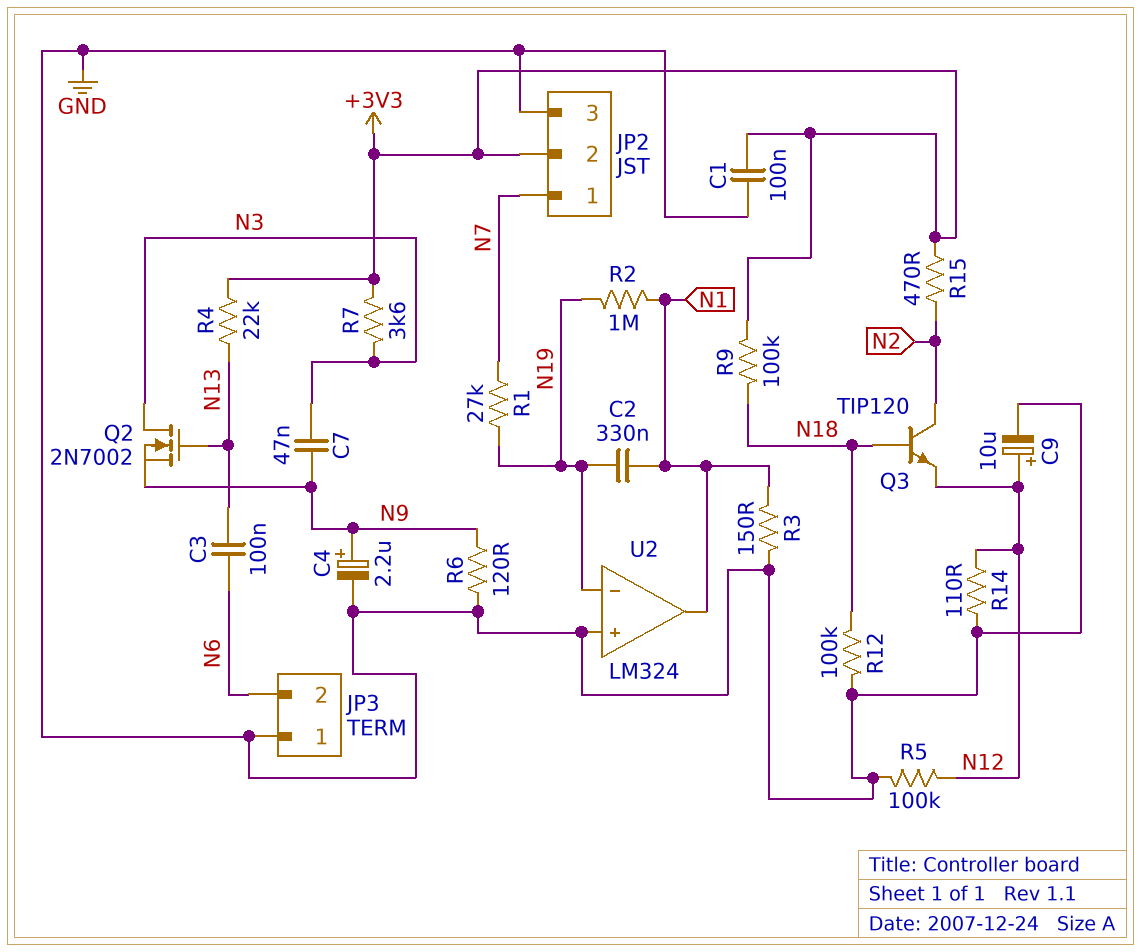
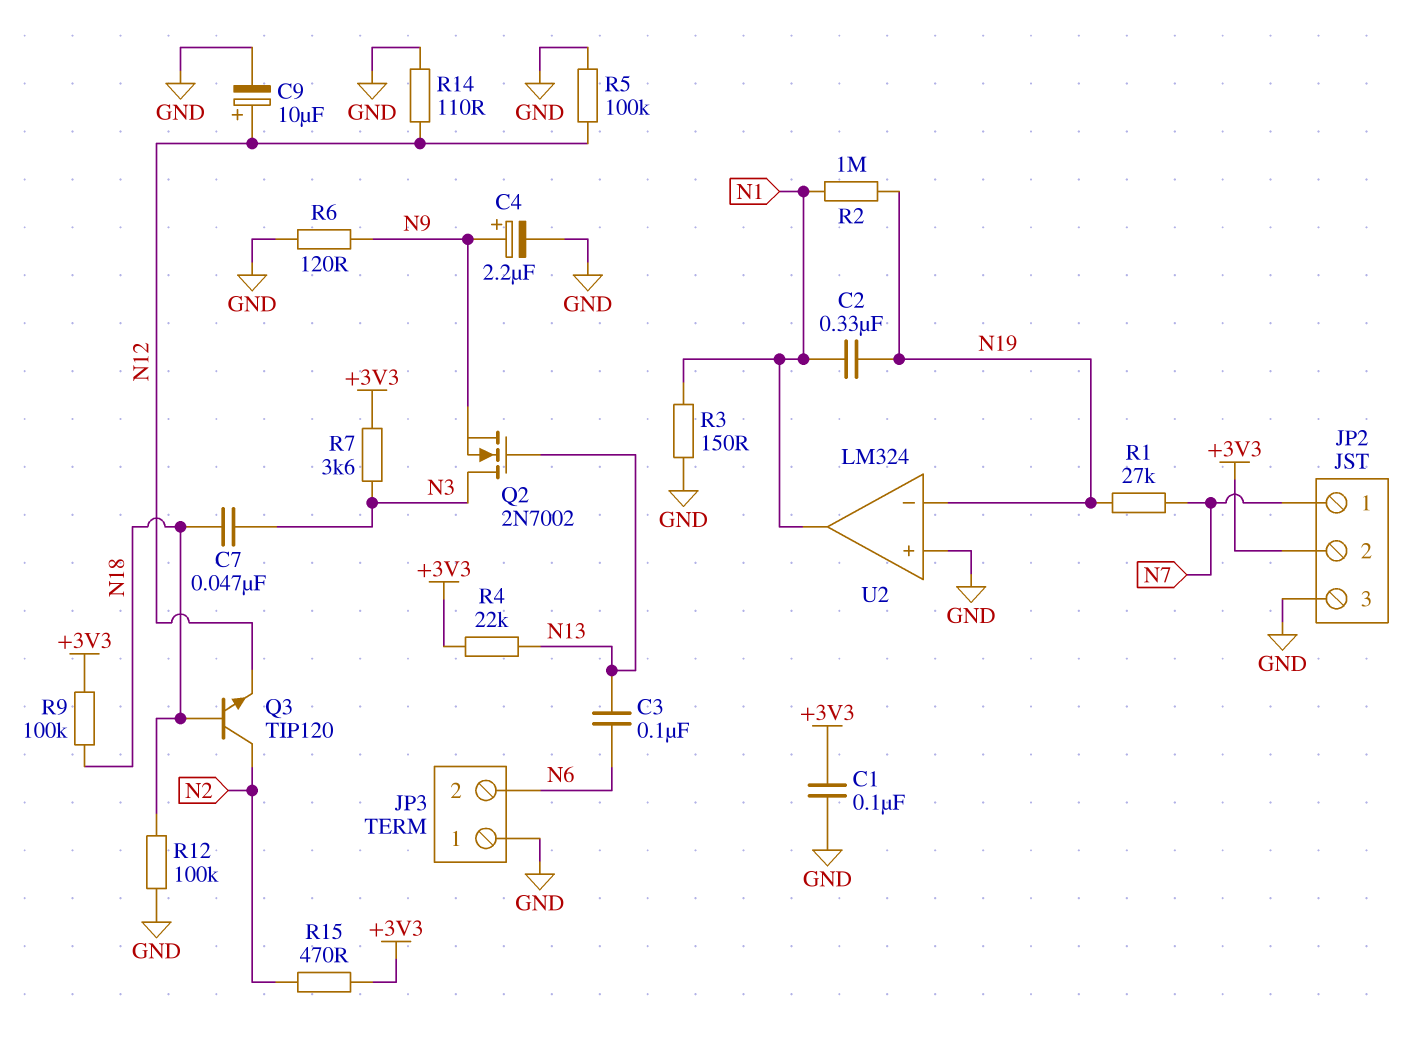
C7: 47nF (N3, N9) -> 47nF (N3, N18)

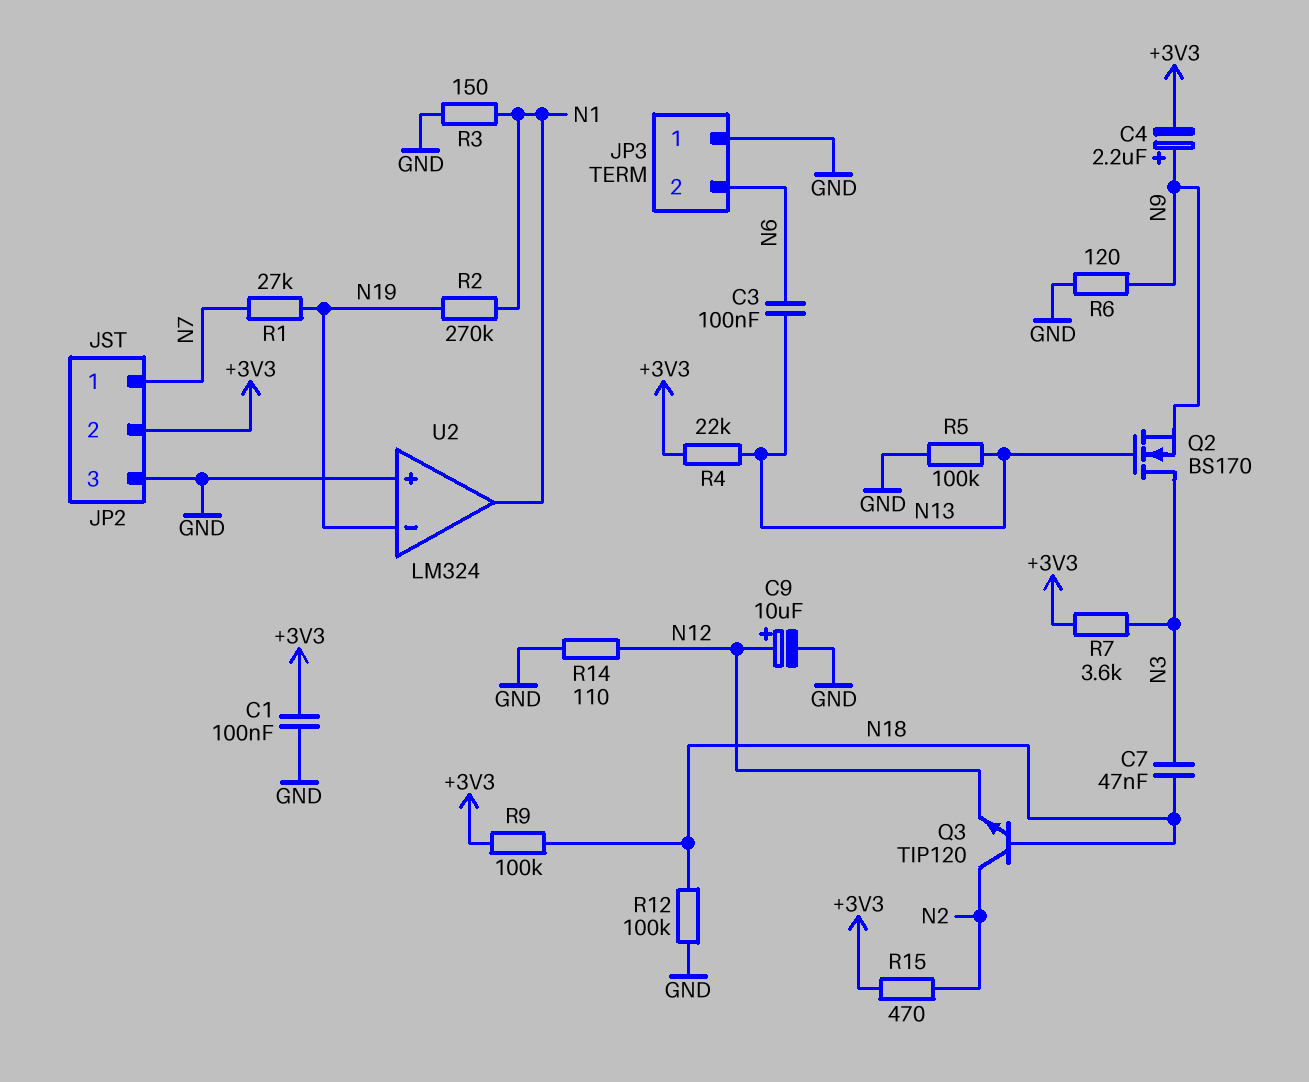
C2: 330nF (N1, N19) -> none
C4: 2.2uF (plus N9, minus GND) -> 2.2uF (plus N9, minus +3V3)
Q2: NMOS 2N7002 (G N13, D N3, S N9) -> NMOS BS170 (G N13, D N3, S N9)
R2: 1M (N1, N19) -> 270k (N1, N19)
R5: 100k (GND, N12) -> 100k (GND, N13)

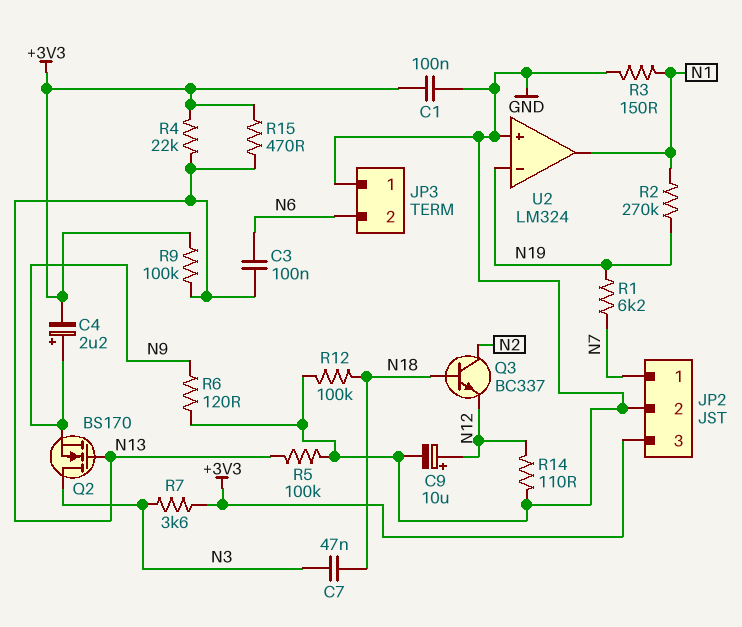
JP2 pin 2: +3V3 -> GND
JP2 pin 3: GND -> +3V3
Q3: NPN TIP120 (B N18, C N2, E N12) -> NPN BC337 (B N18, C N2, E N12)
R1: 27k (N7, N19) -> 6.2k (N7, N19)
R9: 100k (+3V3, N18) -> 100k (+3V3, N13)
R15: 470 (+3V3, N2) -> 470 (+3V3, N13)

